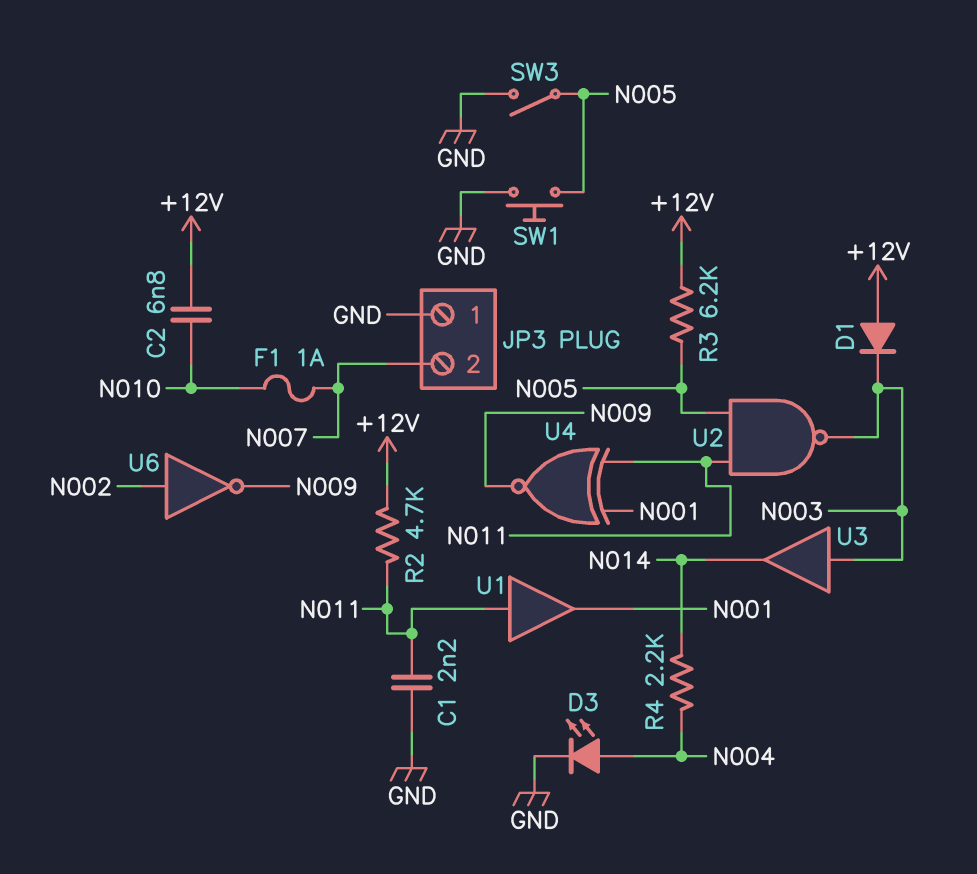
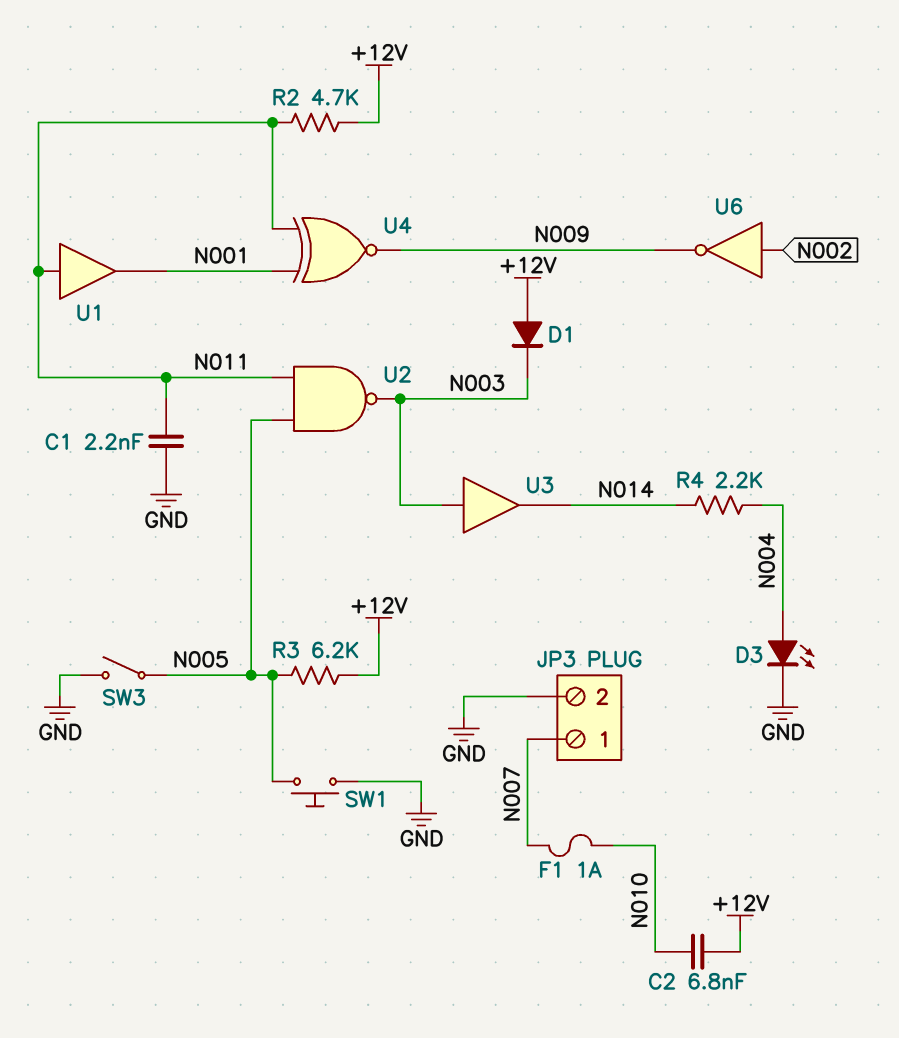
JP3 pin 1: GND -> N007
JP3 pin 2: N007 -> GND

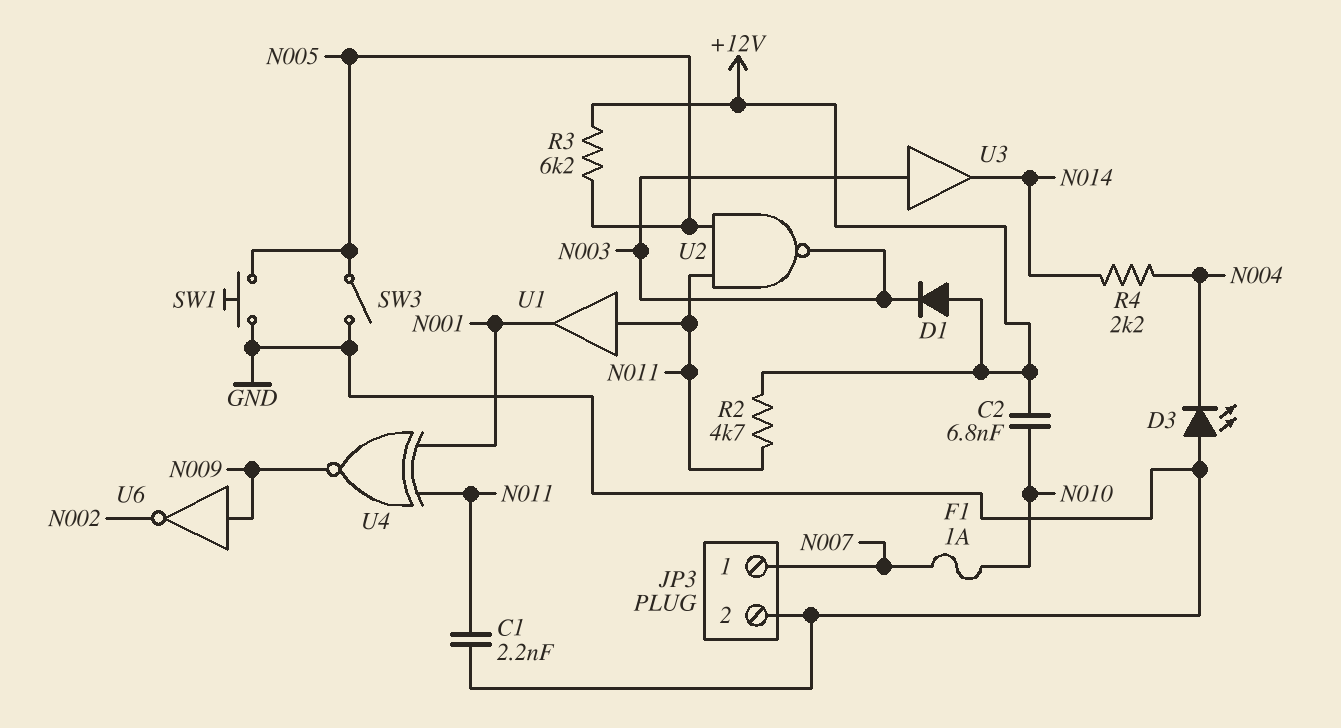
D3: LED (A N004, K GND) -> LED (A GND, K N004)
U6: NOT (in N002, out N009) -> NOT (in N009, out N002)

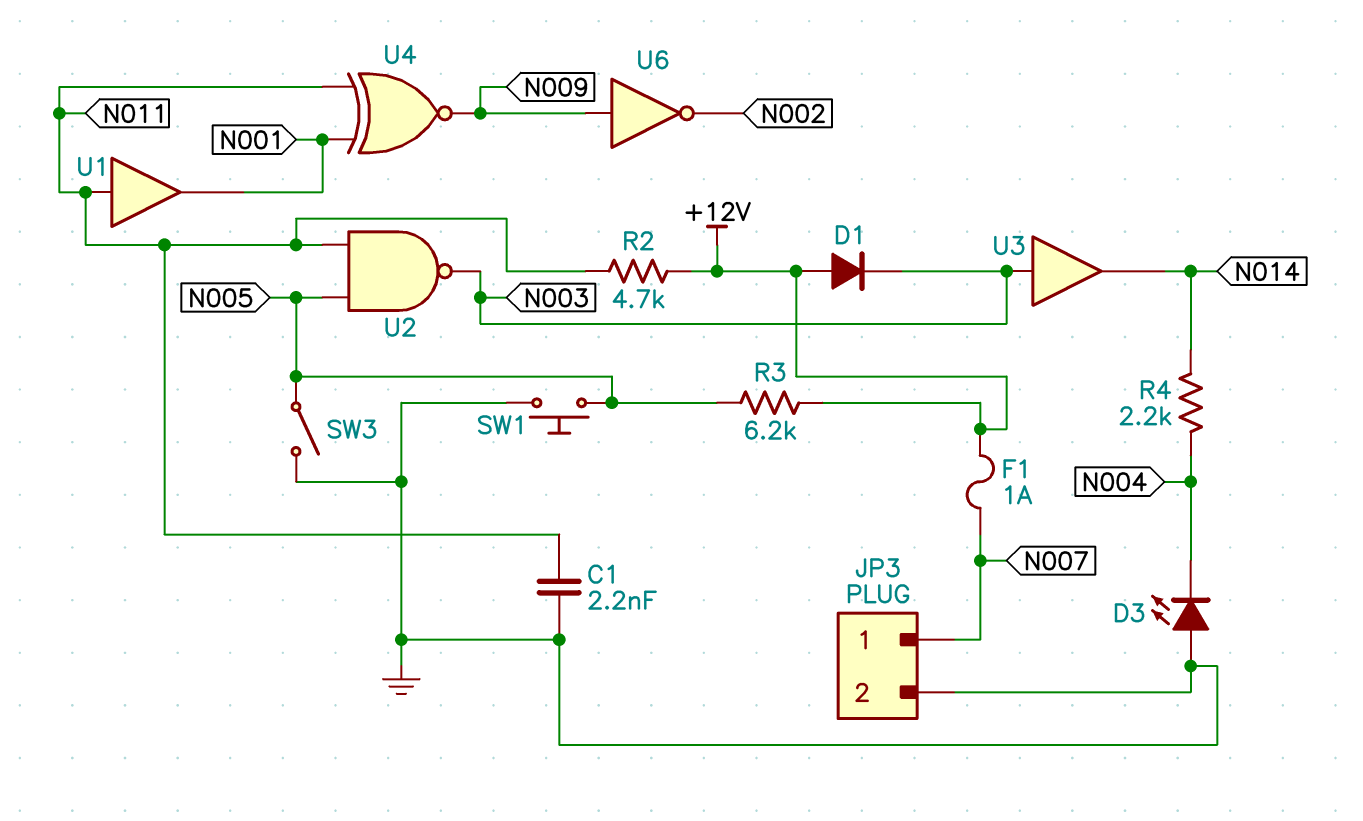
C2: 6.8nF (+12V, N010) -> none
F1: 1A (N007, N010) -> 1A (+12V, N007)

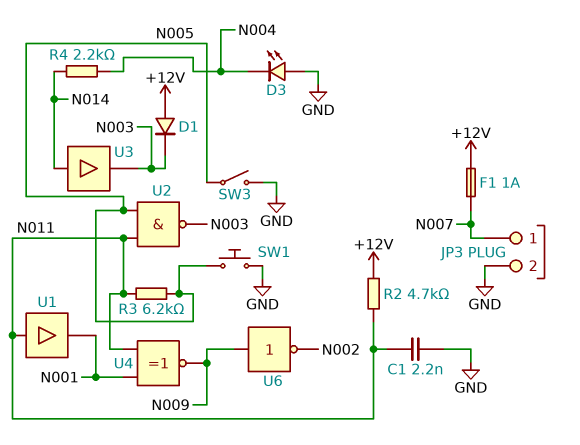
R3: 6.2k (+12V, N005) -> 6.2k (N005, N011)
U3: buffer (in N003, out N014) -> buffer (in N014, out N003)

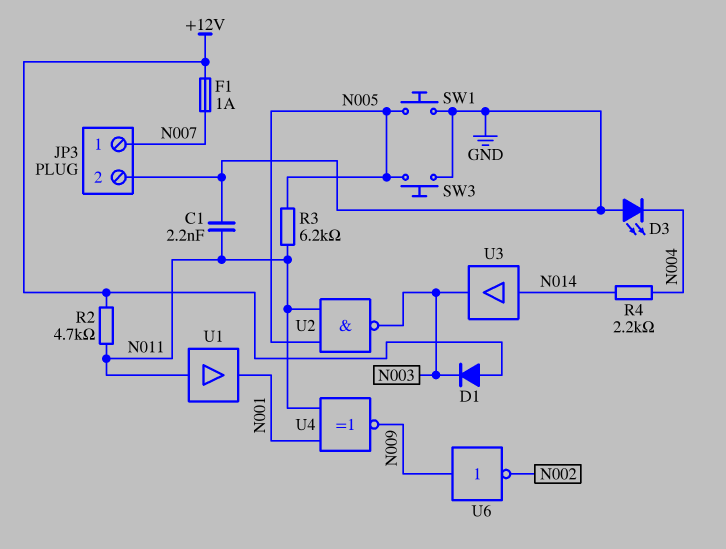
SW3: switch (GND, N005) -> button (GND, N005)

